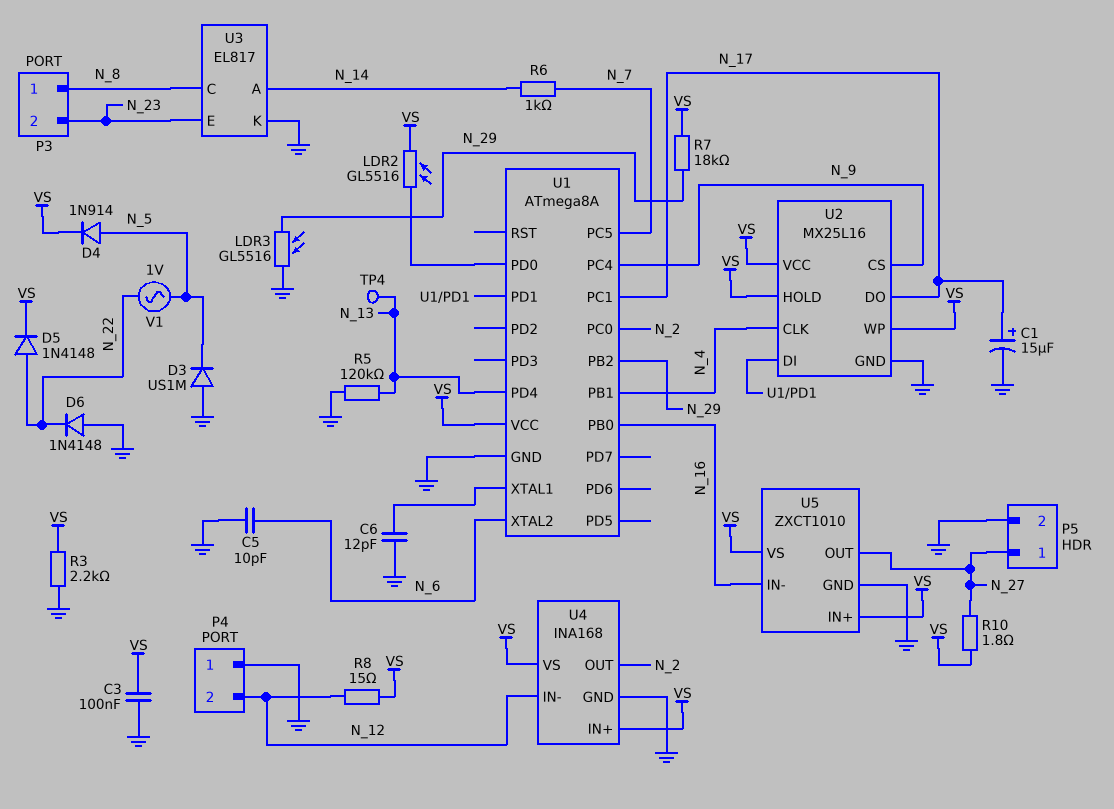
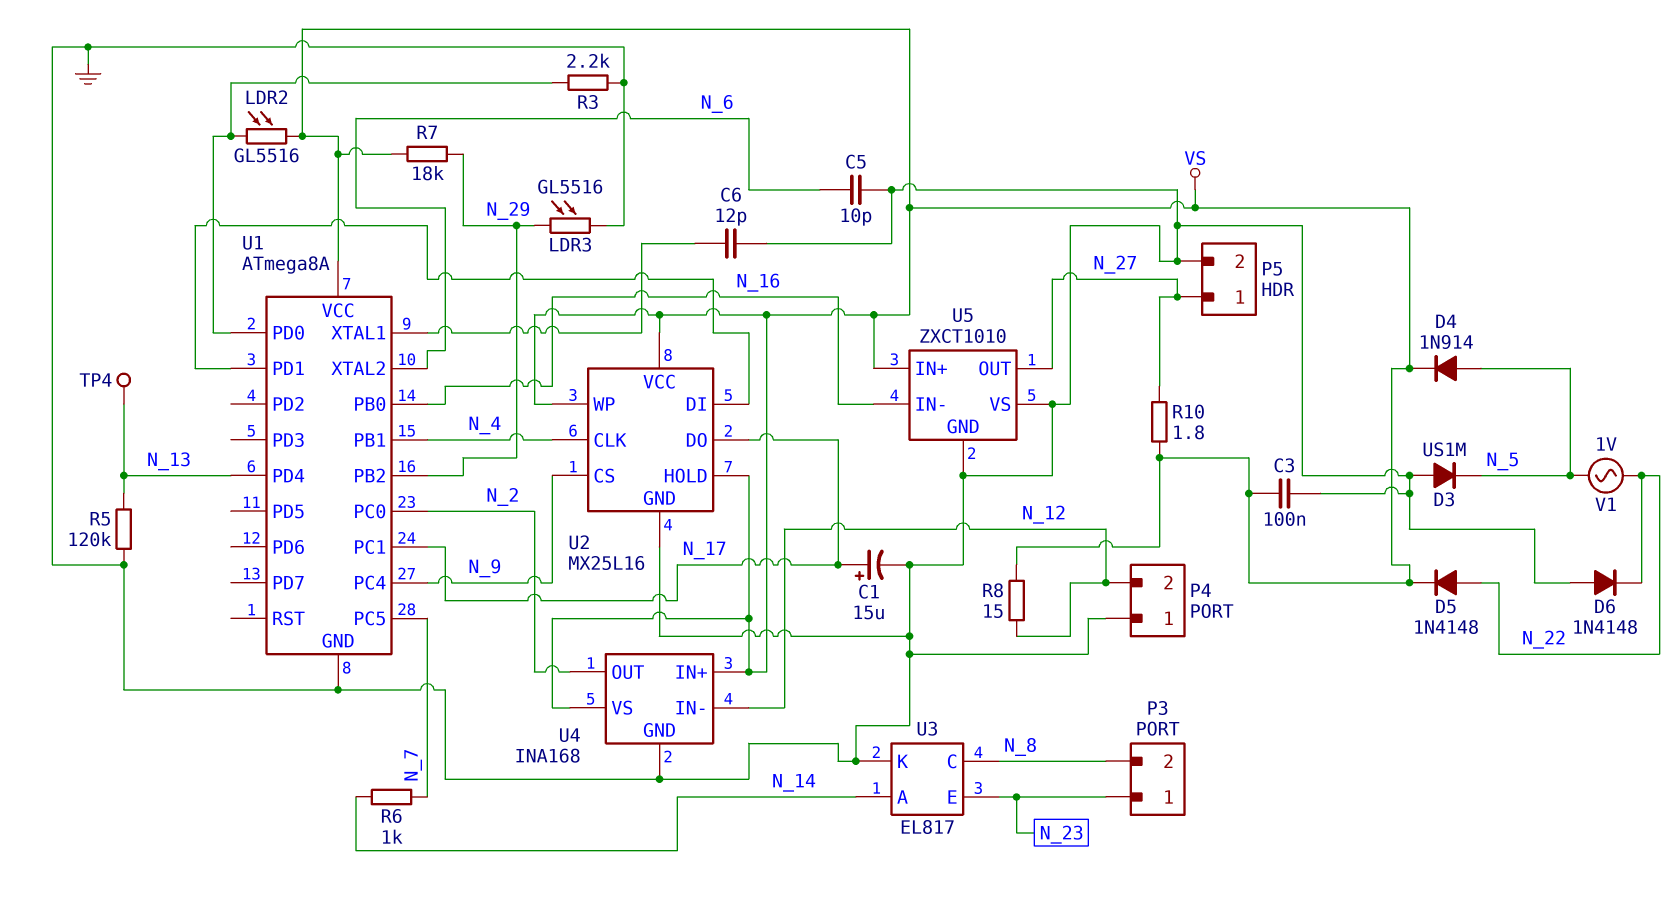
P3 pin 1: N_8 -> N_23
P3 pin 2: N_23 -> N_8
R3: 2.2k (GND, VS) -> 2.2k (GND, U1/PD0)
U5 pin VS: VS -> GND

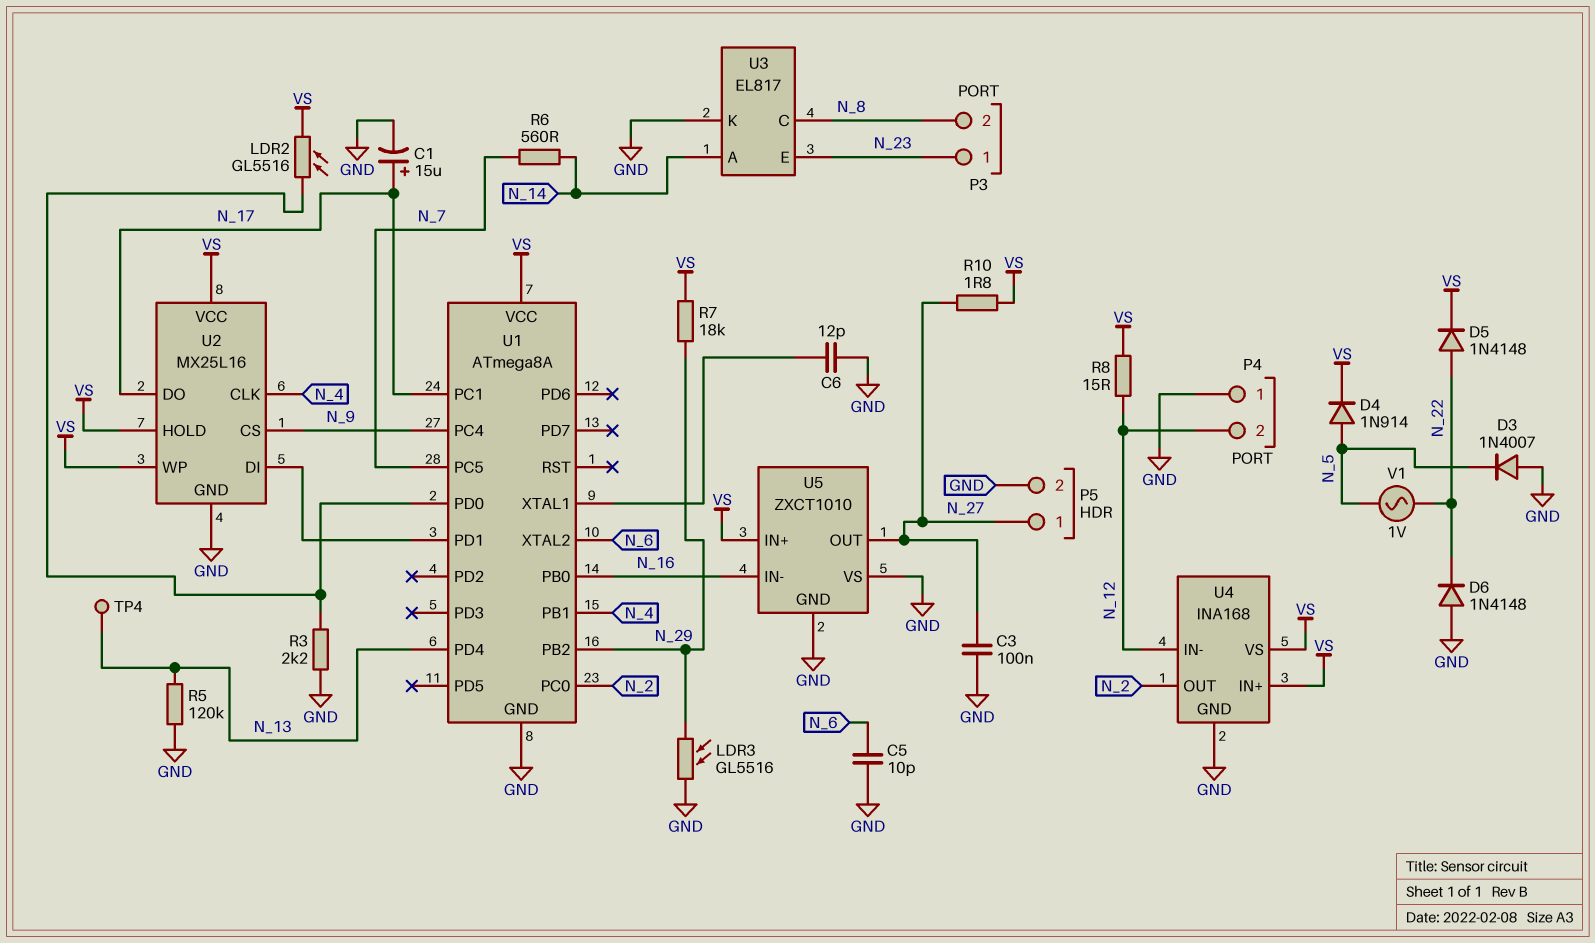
C3: 100nF (GND, VS) -> 100nF (GND, N_27)
D3: diode US1M (A GND, K N_5) -> diode 1N4007 (A GND, K N_5)
R6: 1k (N_7, N_14) -> 560 (N_7, N_14)

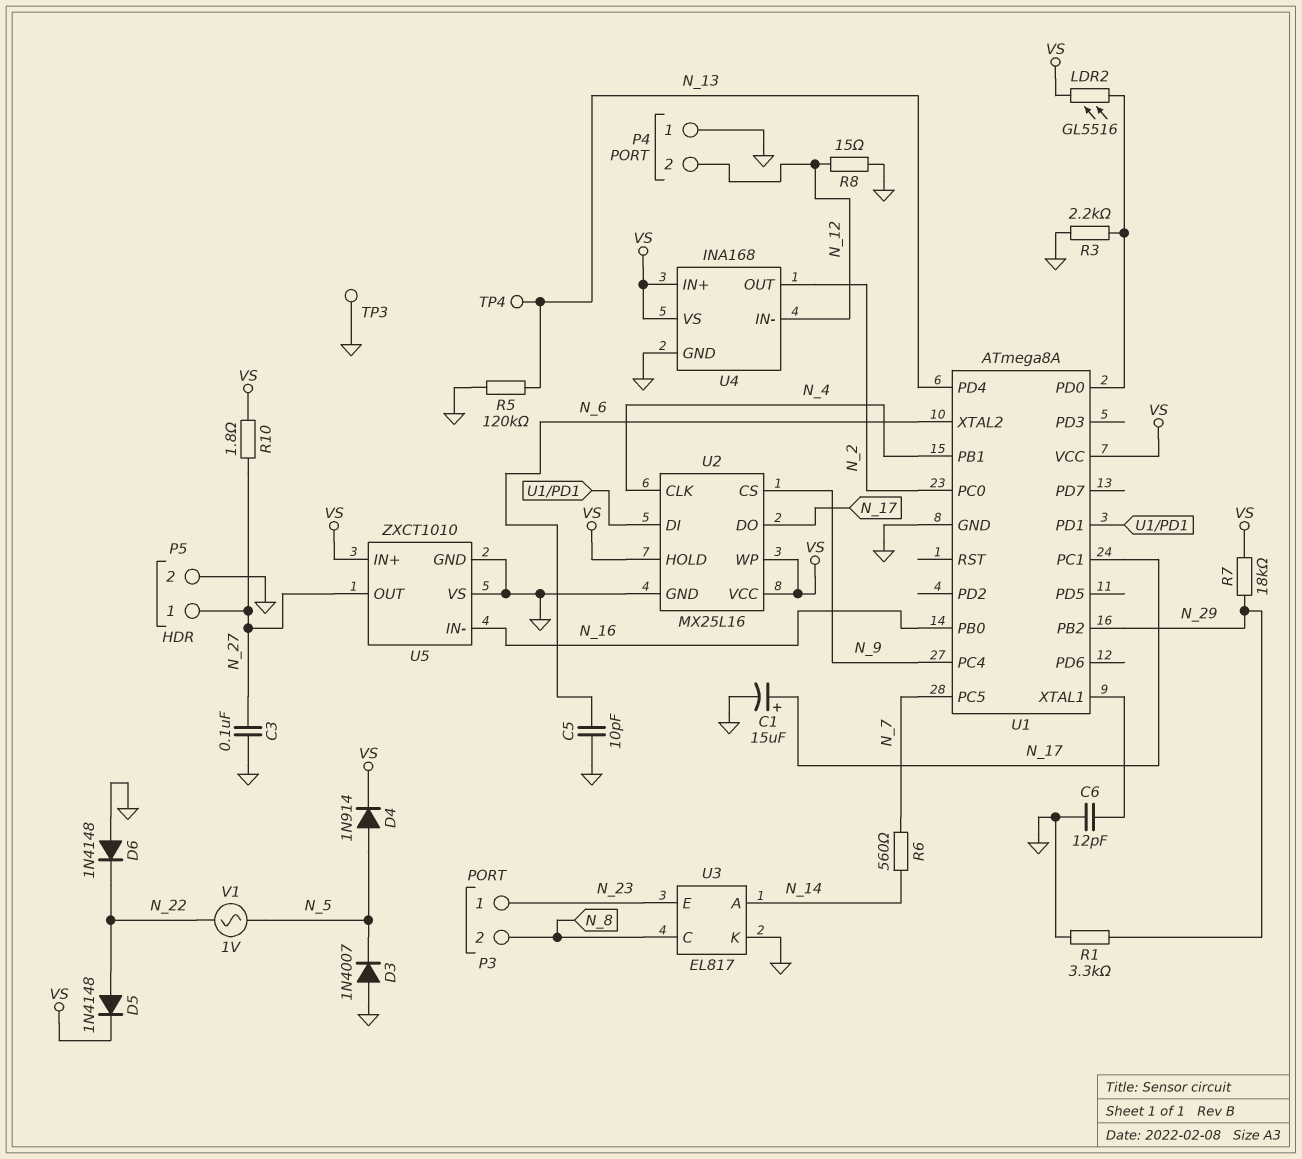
LDR3: GL5516 (GND, N_29) -> none
R1: none -> 3.3k (GND, N_29)
R8: 15 (N_12, VS) -> 15 (GND, N_12)
TP3: none -> test point (GND)

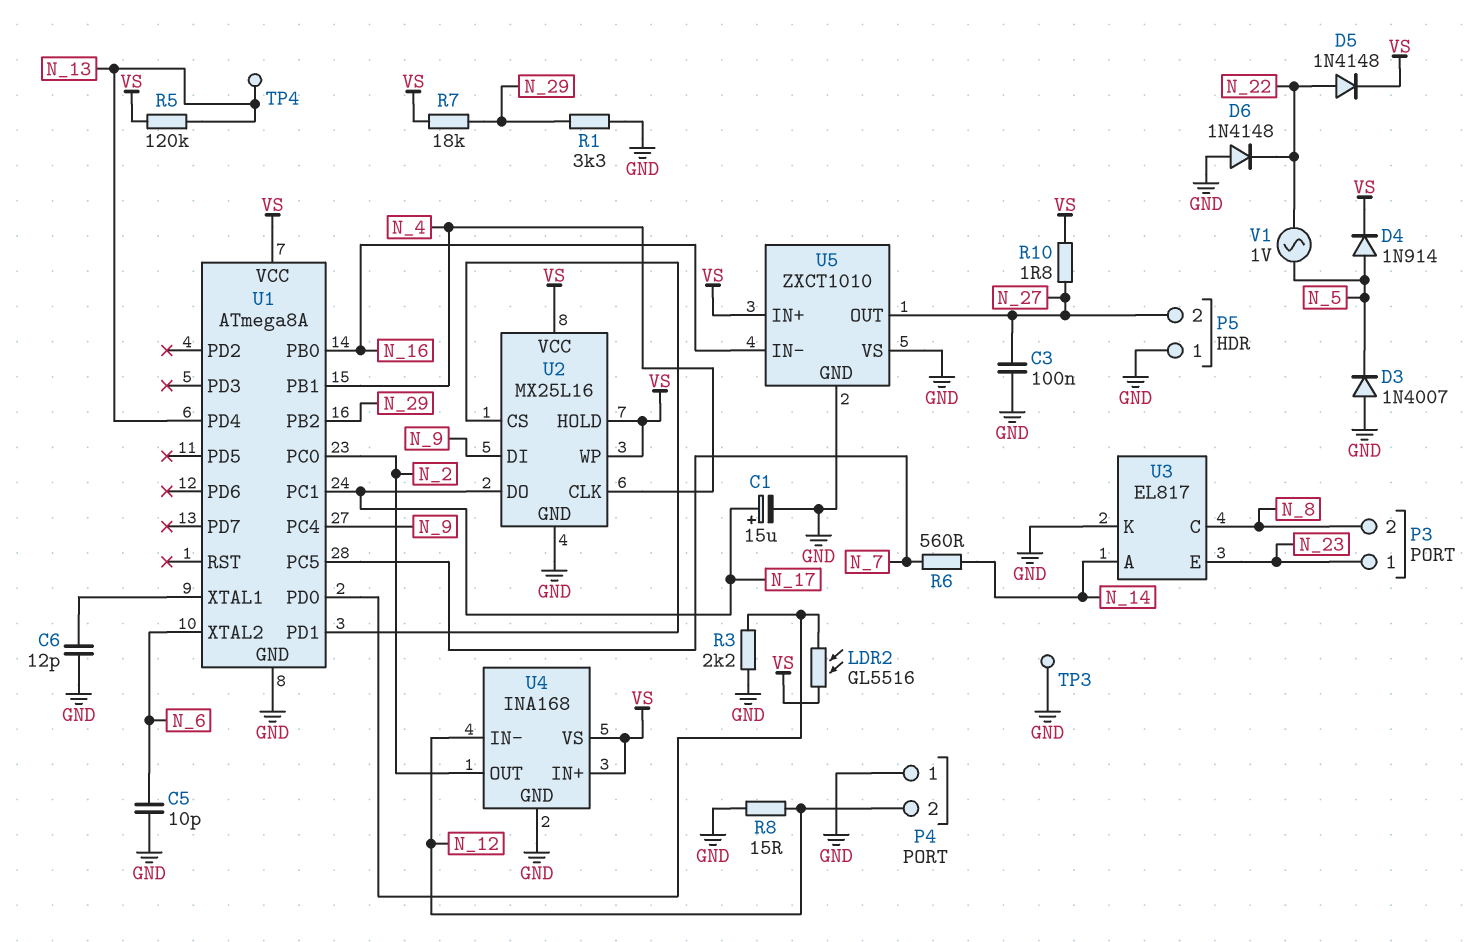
P5 pin 1: N_27 -> GND
P5 pin 2: GND -> N_27
R5: 120k (GND, N_13) -> 120k (N_13, VS)
U2 pin CS: N_9 -> U1/PD1
U2 pin DI: U1/PD1 -> N_9

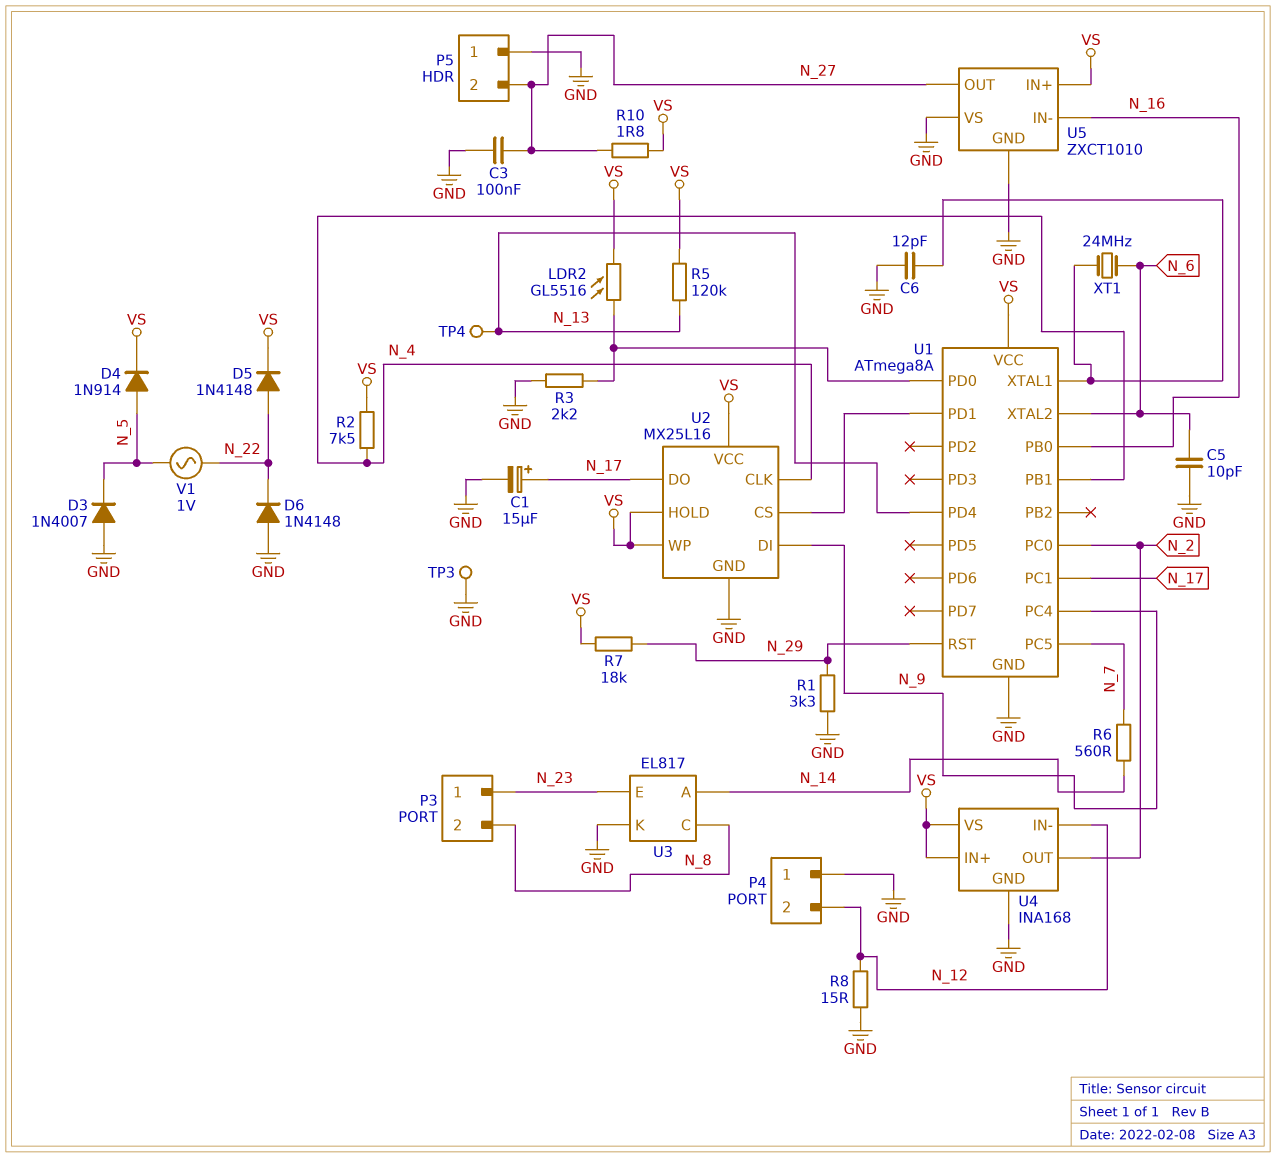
R2: none -> 7.5k (N_4, VS)
U1 pin PB2: N_29 -> none
U1 pin RST: none -> N_29
XT1: none -> 24MHz (N_6, U1/XTAL1)

